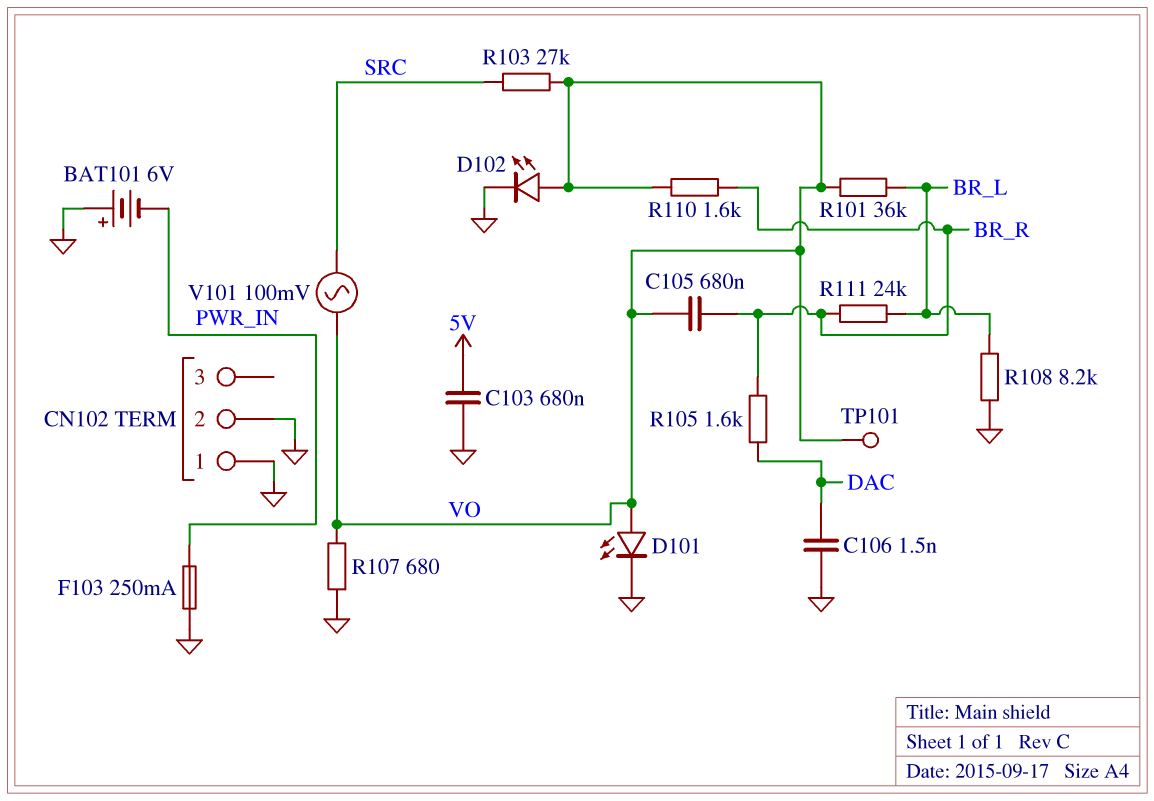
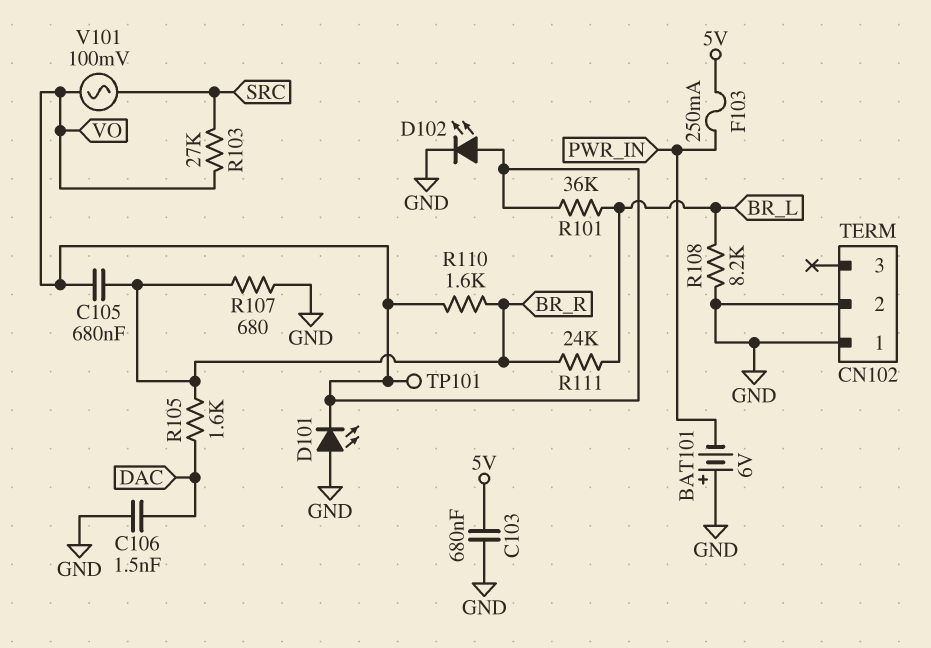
D101: LED (A VO, K GND) -> LED (A GND, K VO)
F103: 250mA (GND, PWR_IN) -> 250mA (5V, PWR_IN)
R107: 680 (GND, VO) -> 680 (BR_R, GND)

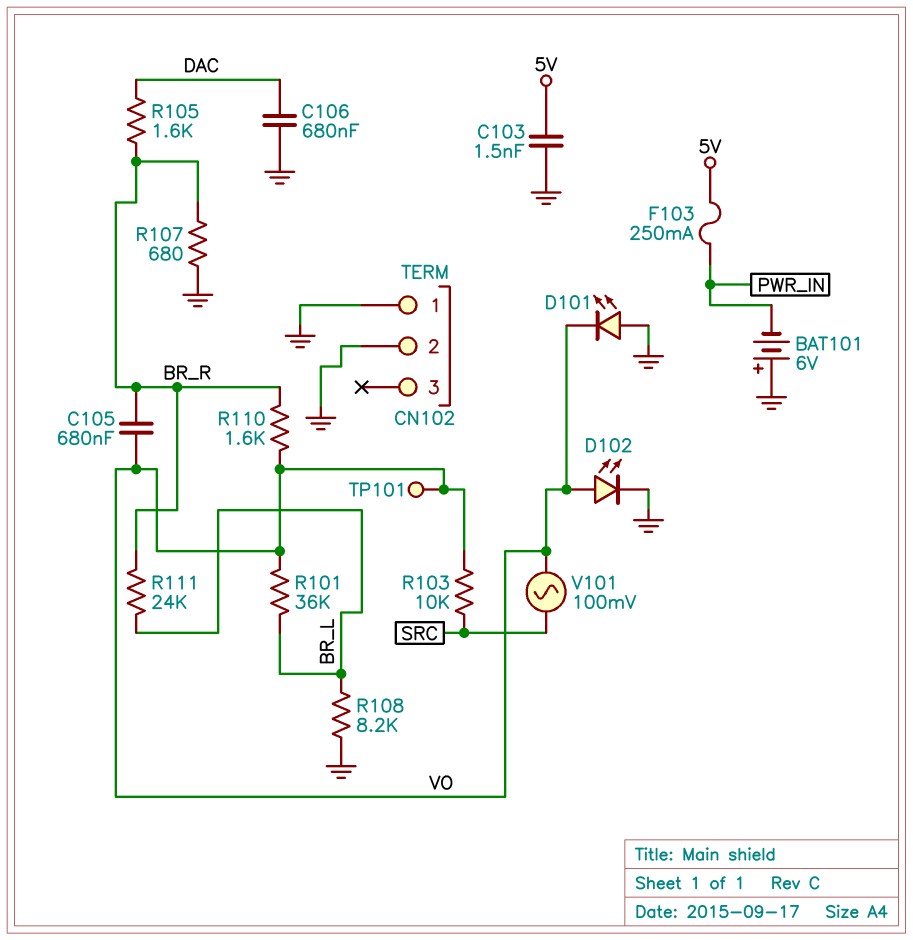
C103: 680nF (5V, GND) -> 1.5nF (5V, GND)
C106: 1.5nF (DAC, GND) -> 680nF (DAC, GND)
R103: 27k (SRC, VO) -> 10k (SRC, VO)

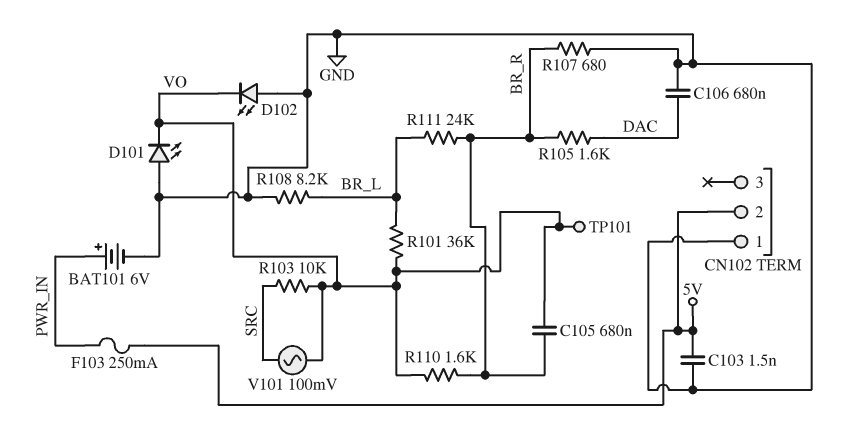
BAT101: 6V (plus GND, minus PWR_IN) -> 6V (plus PWR_IN, minus GND)
CN102 pin 2: GND -> 5V
D102: LED (A VO, K GND) -> LED (A GND, K VO)

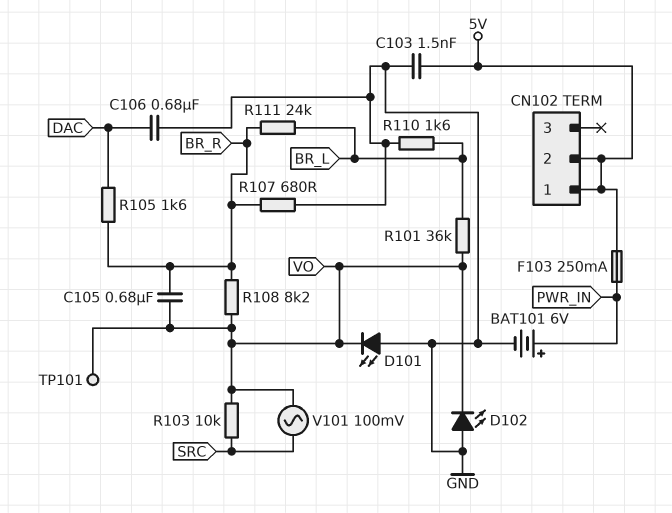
CN102 pin 1: GND -> 5V
R108: 8.2k (BR_L, GND) -> 8.2k (BR_R, VO)
R110: 1.6k (BR_R, VO) -> 1.6k (BR_L, GND)

